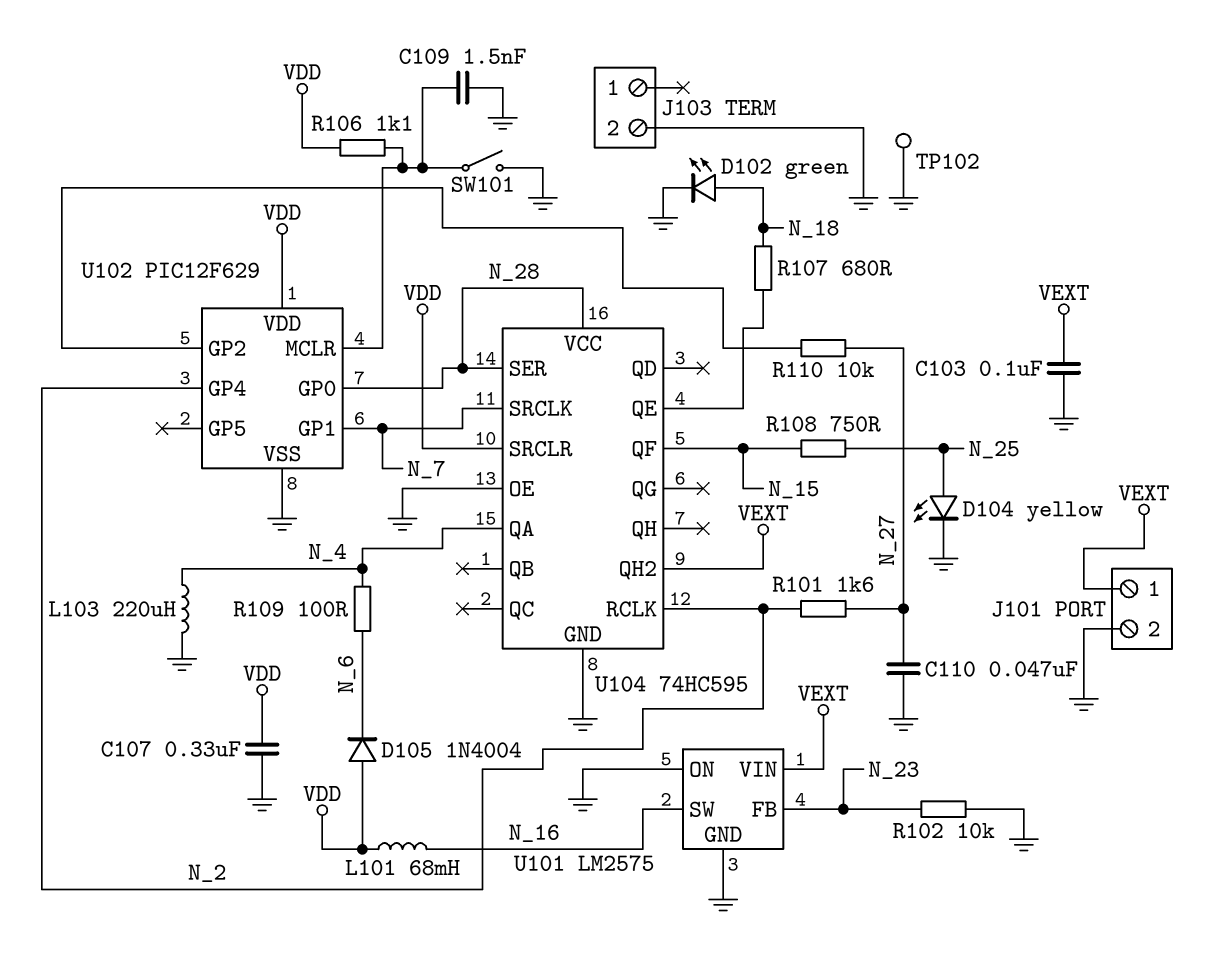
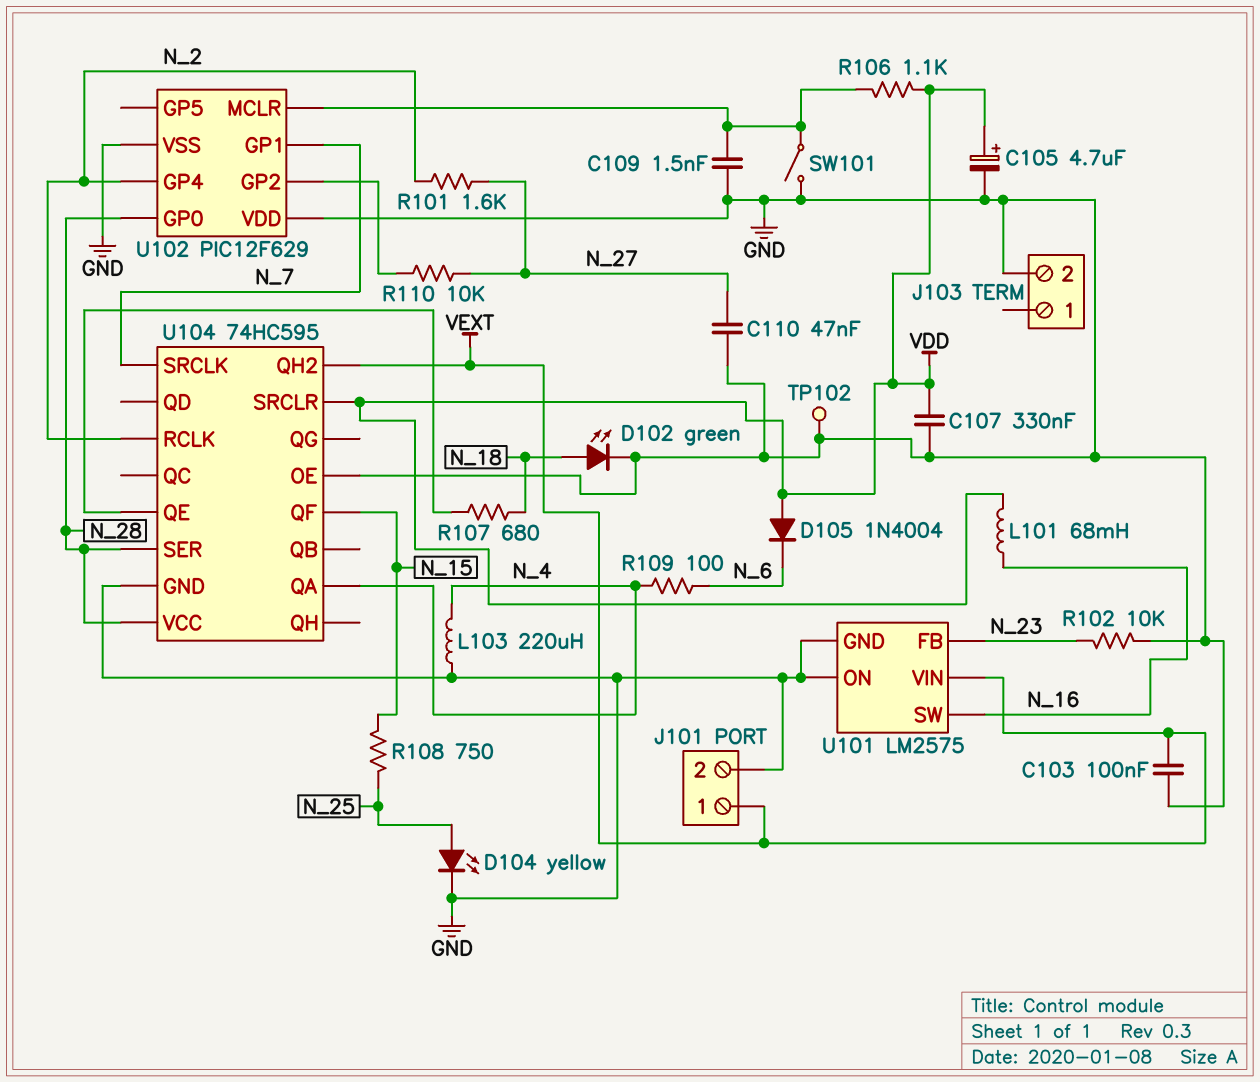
C105: none -> 4.7uF (plus VDD, minus GND)
U102 pin VDD: VDD -> GND

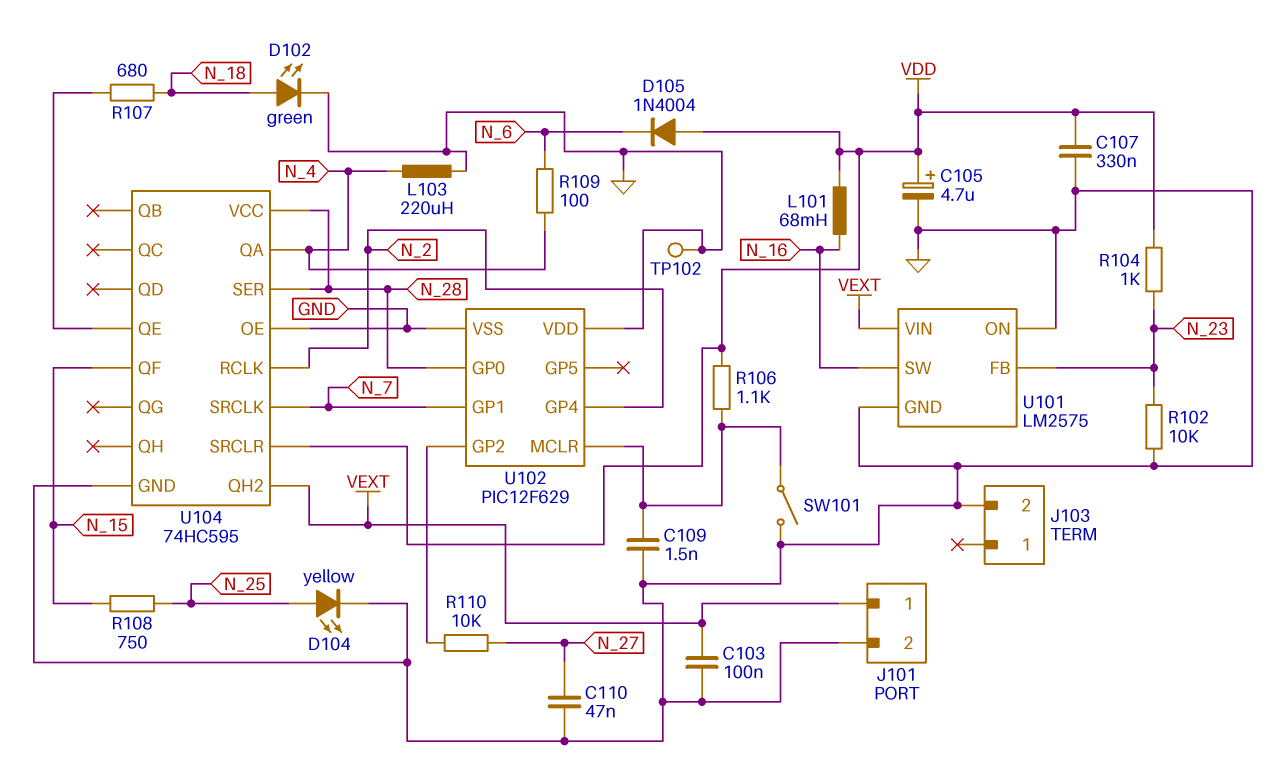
R101: 1.6k (N_2, N_27) -> none
R104: none -> 1k (N_23, VDD)

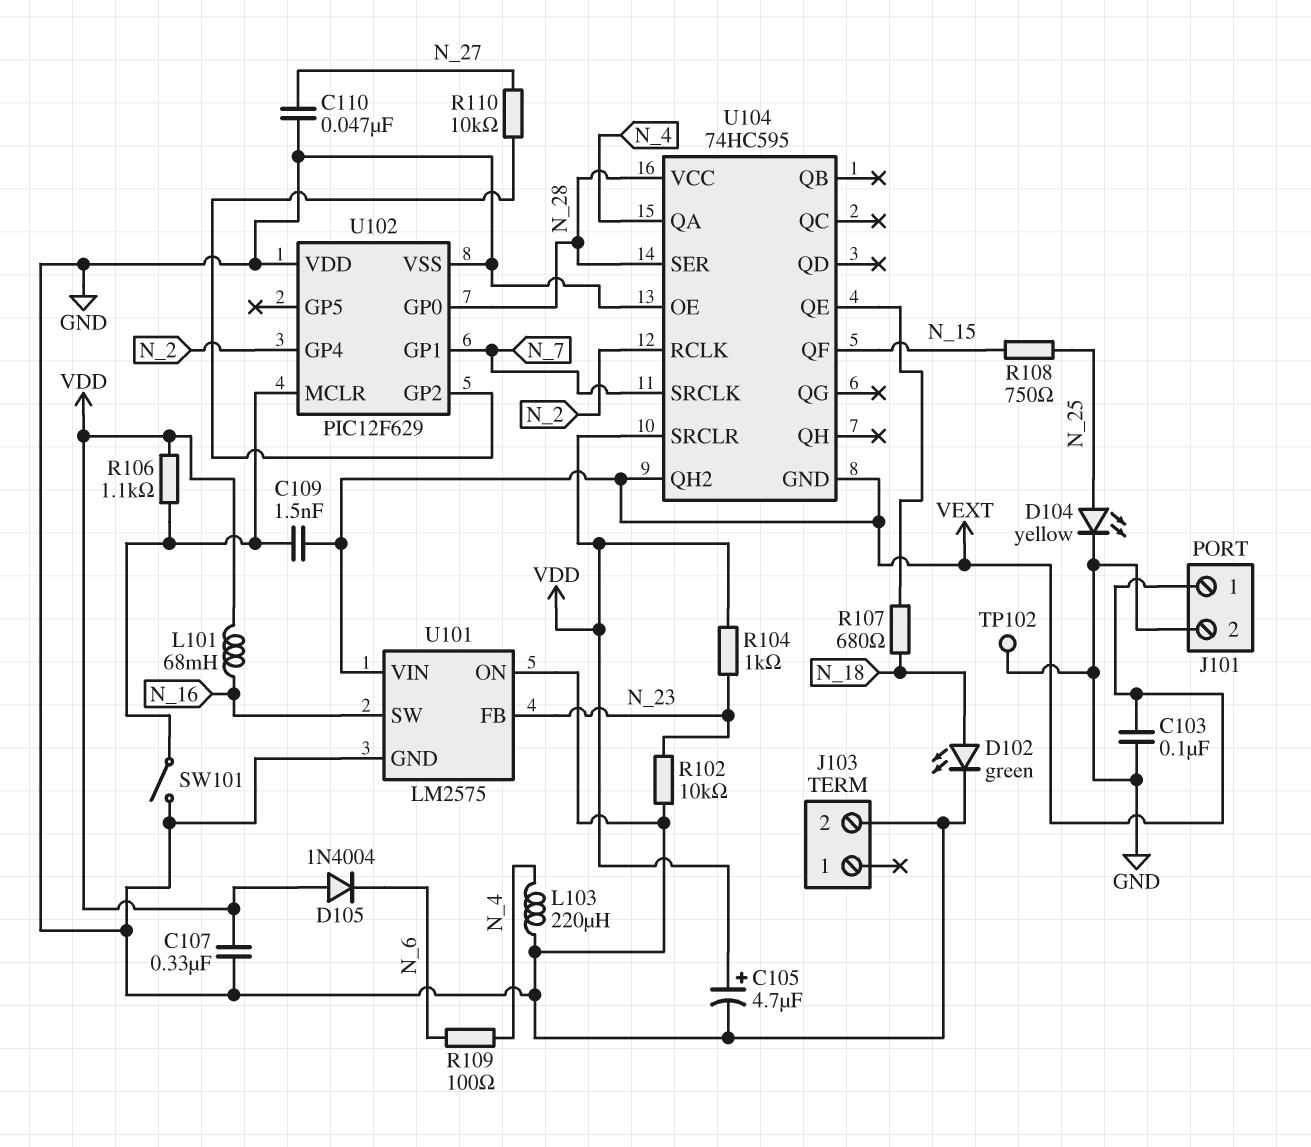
C109: 1.5nF (GND, U102/MCLR) -> 1.5nF (U102/MCLR, VEXT)
U104 pin GND: GND -> VEXT

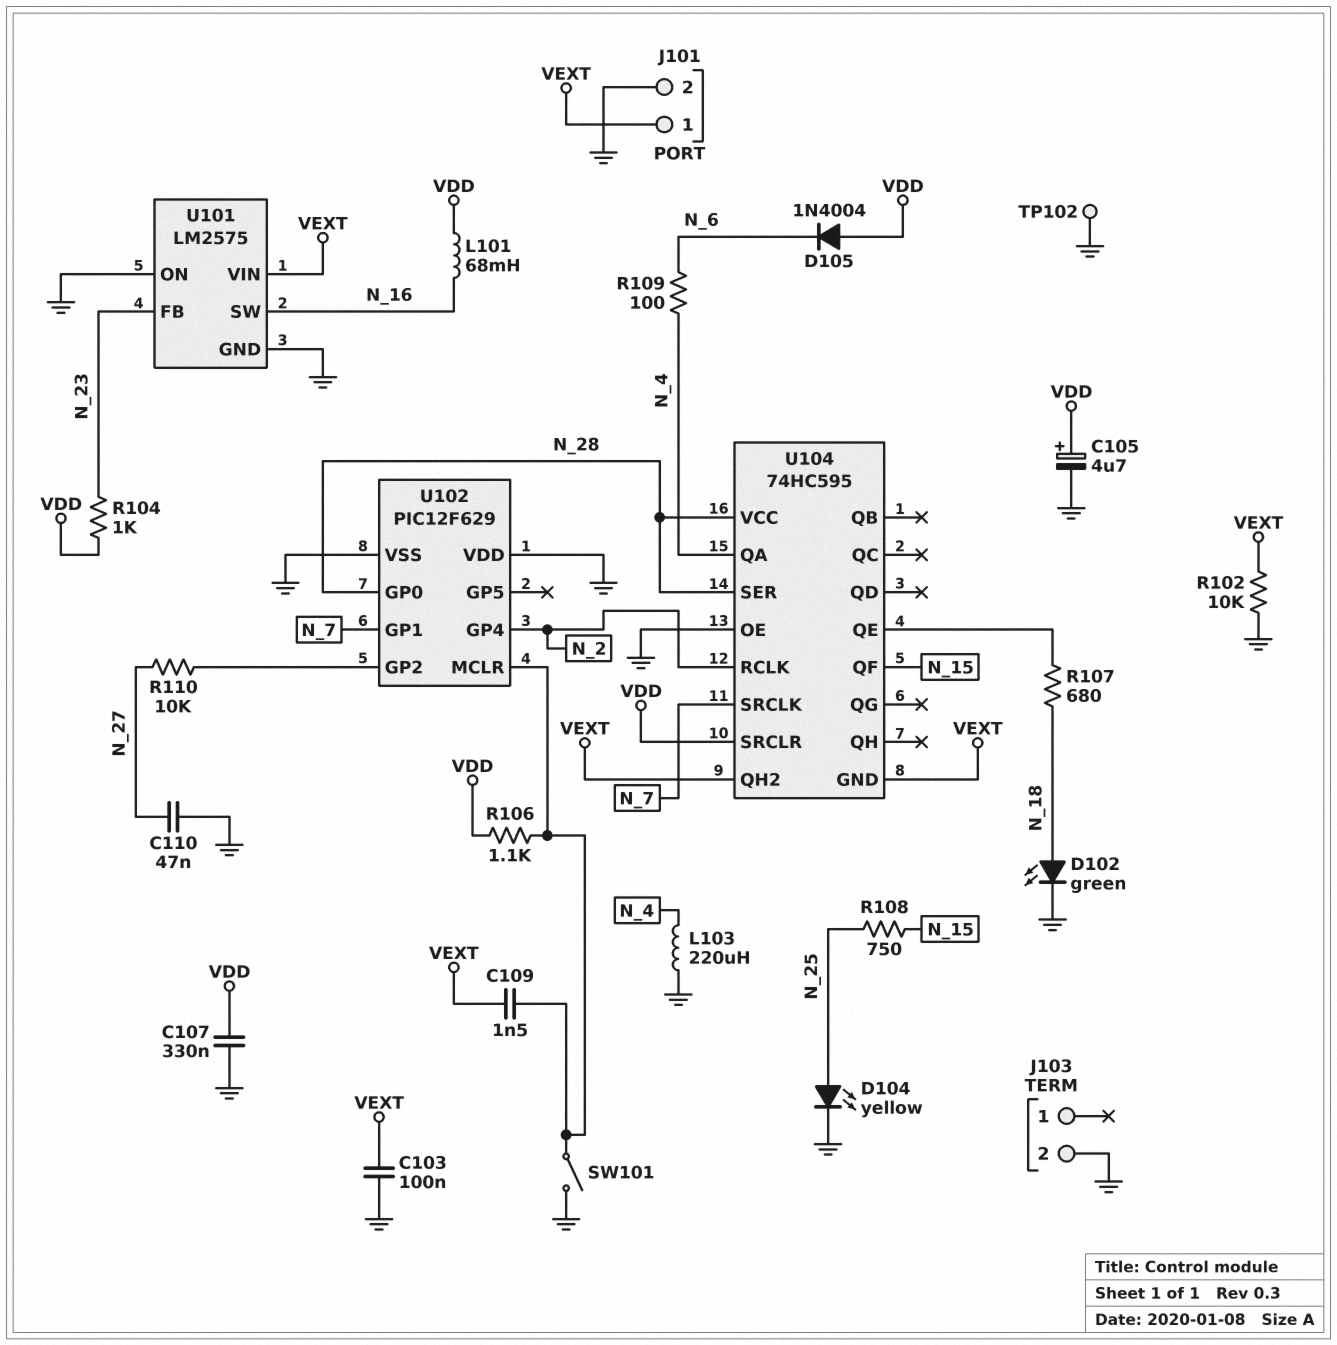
R102: 10k (GND, N_23) -> 10k (GND, VEXT)

